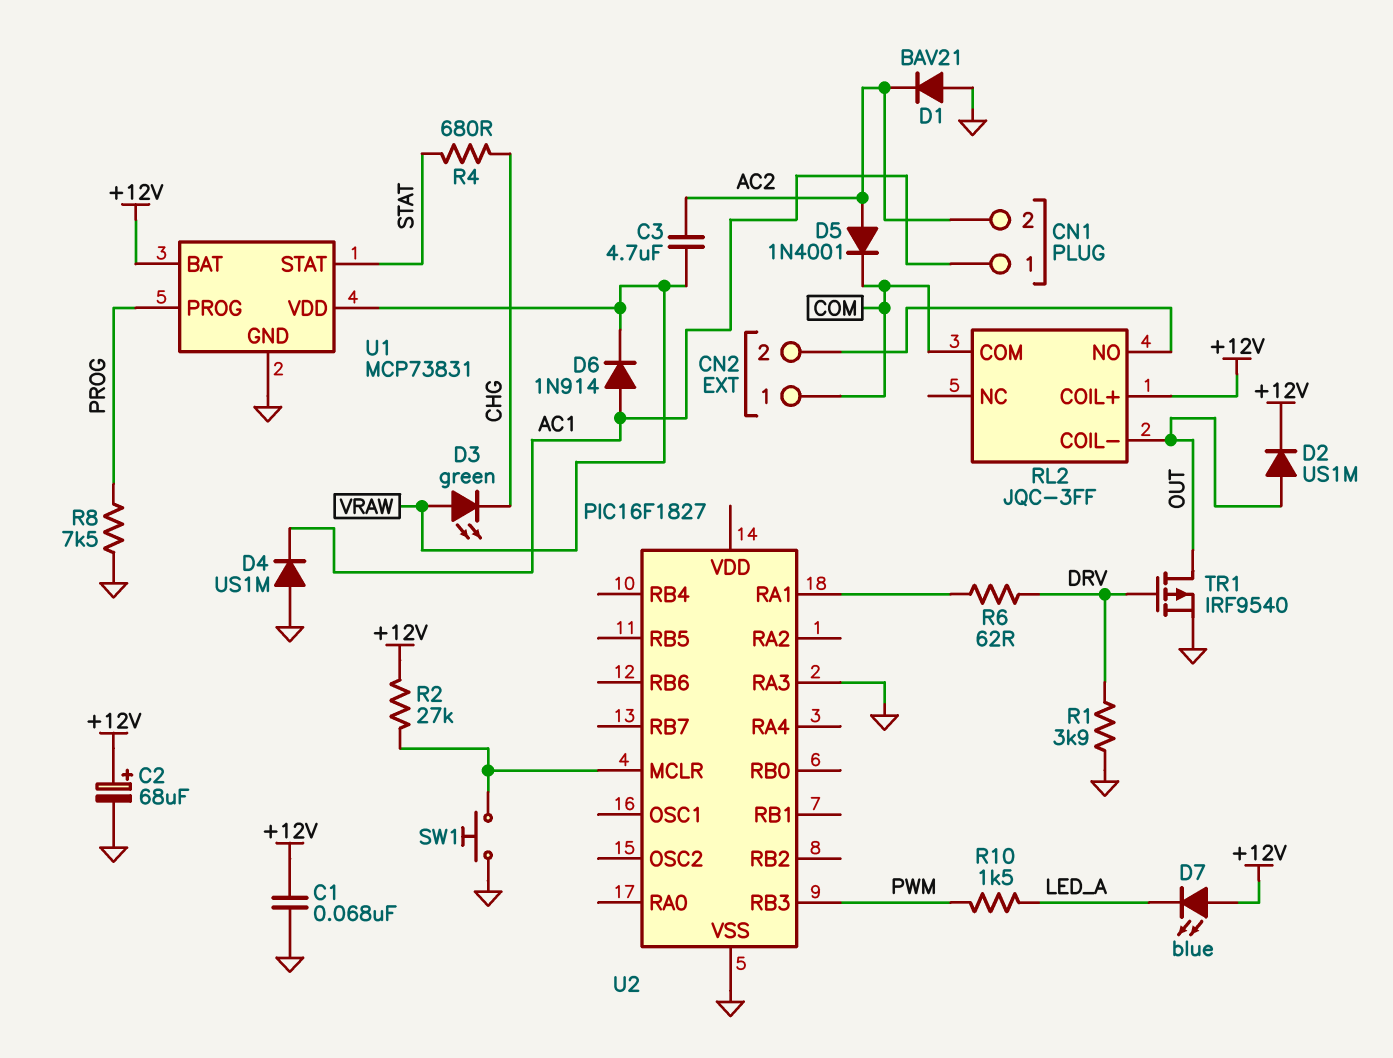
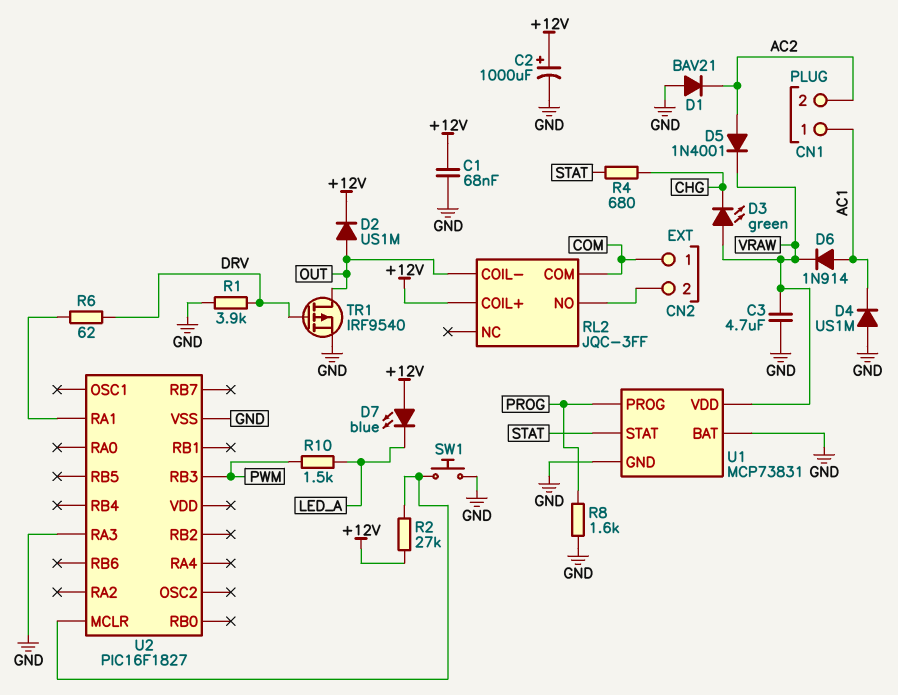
C2: 68uF (plus +12V, minus GND) -> 1000uF (plus +12V, minus GND)
C3: 4.7uF (AC2, VRAW) -> 4.7uF (GND, VRAW)
D5: diode 1N4001 (A AC2, K COM) -> diode 1N4001 (A AC2, K VRAW)
R8: 7.5k (GND, PROG) -> 1.6k (GND, PROG)
U1 pin BAT: +12V -> GND

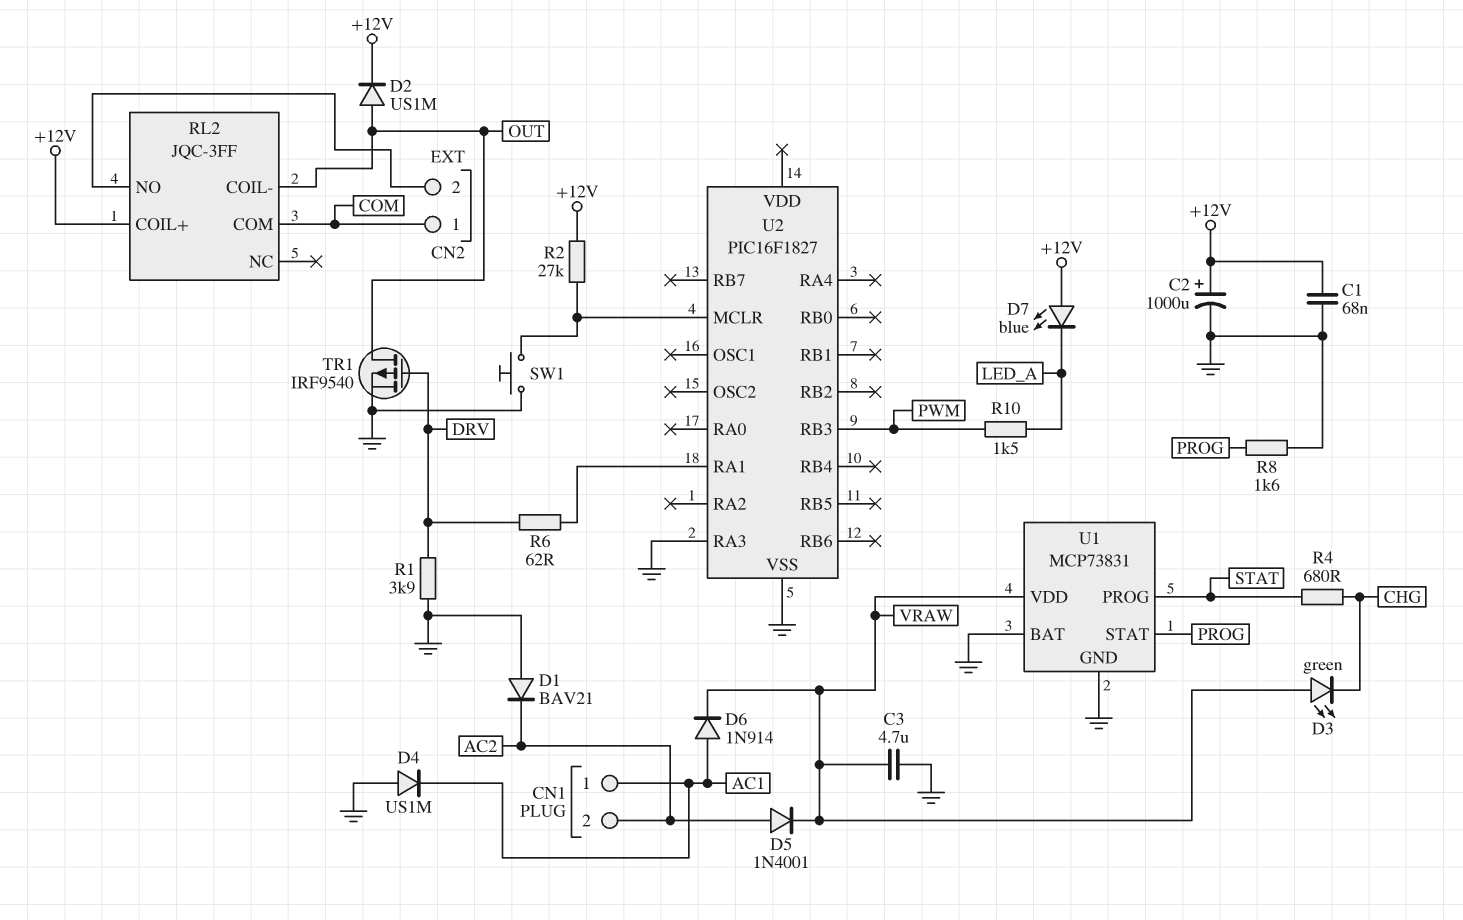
U1 pin PROG: PROG -> STAT
U1 pin STAT: STAT -> PROG

